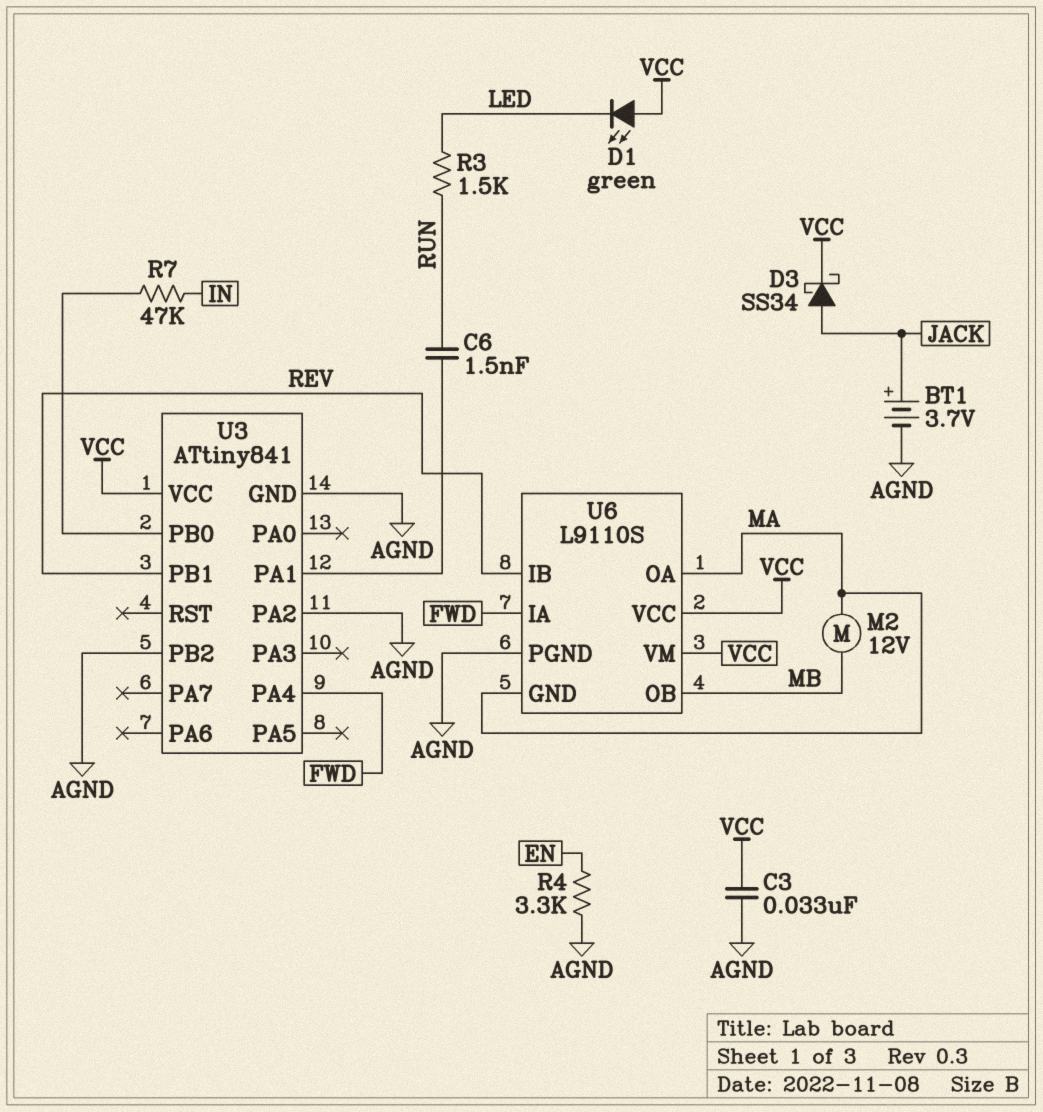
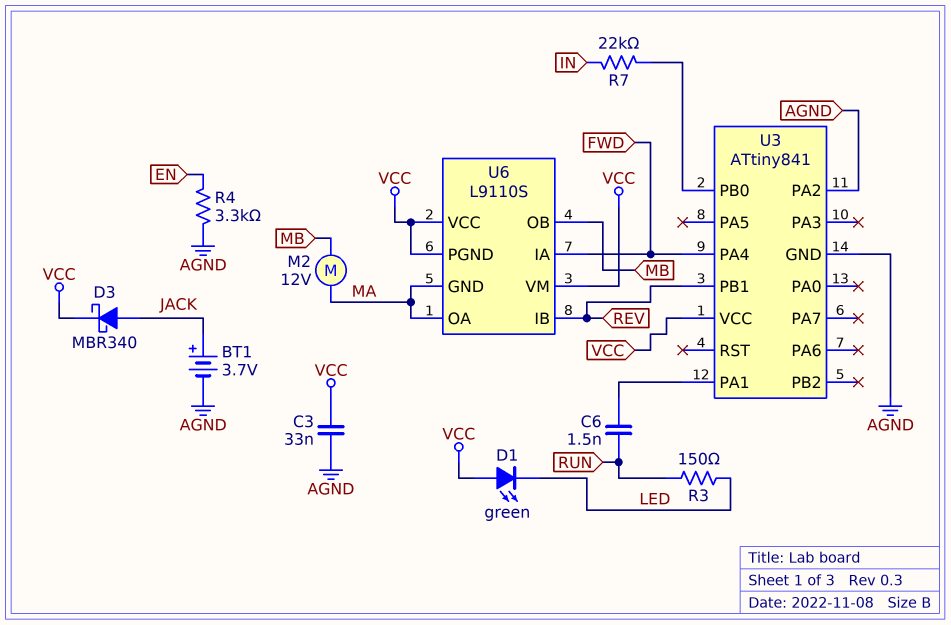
D3: schottky SS34 (A JACK, K VCC) -> schottky MBR340 (A JACK, K VCC)
R3: 1.5k (LED, RUN) -> 150 (LED, RUN)
R7: 47k (IN, U3/PB0) -> 22k (IN, U3/PB0)
U3 pin PB2: AGND -> none
U6 pin PGND: AGND -> VCC

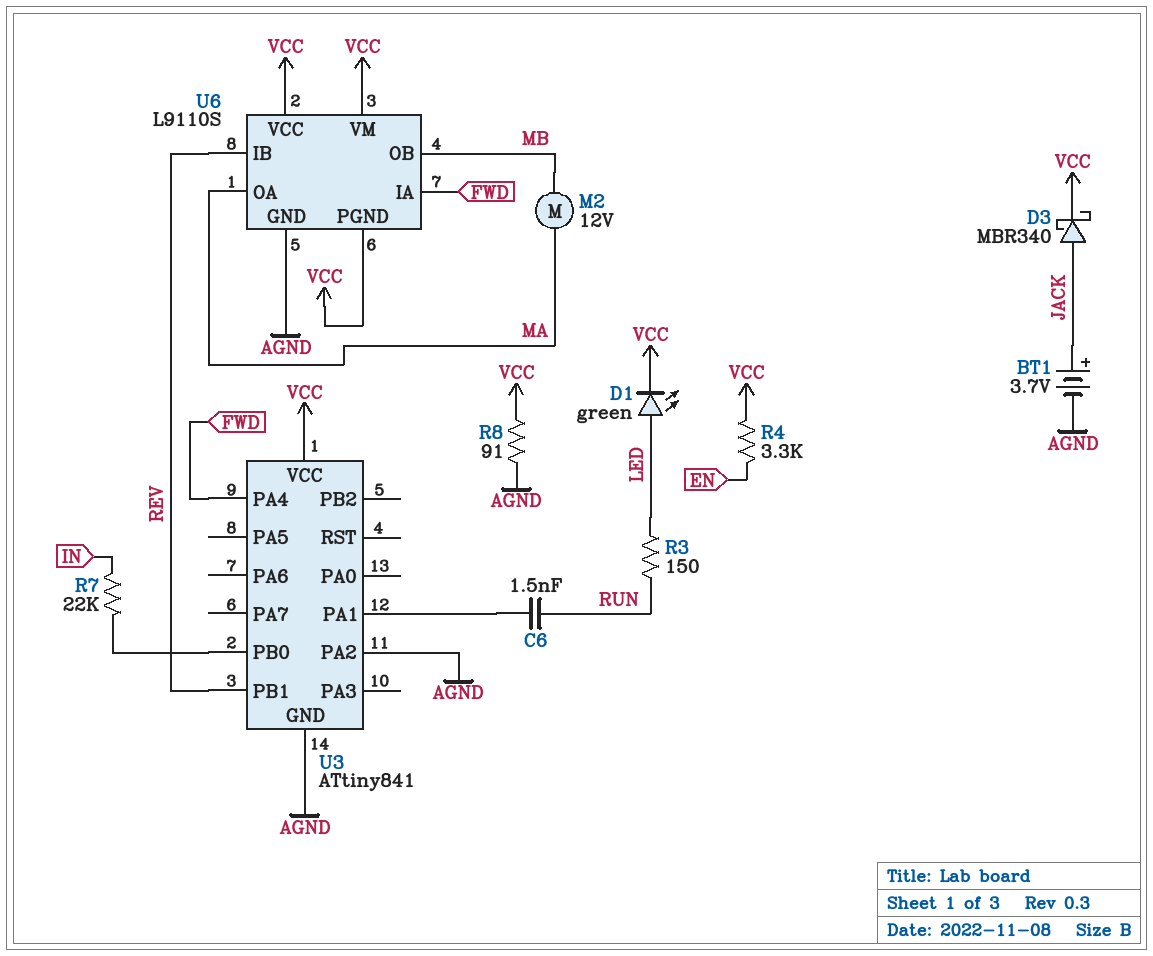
C3: 33nF (AGND, VCC) -> none
D1: LED green (A VCC, K LED) -> LED green (A LED, K VCC)
R4: 3.3k (AGND, EN) -> 3.3k (EN, VCC)
R8: none -> 91 (AGND, VCC)
U6 pin GND: MA -> AGND

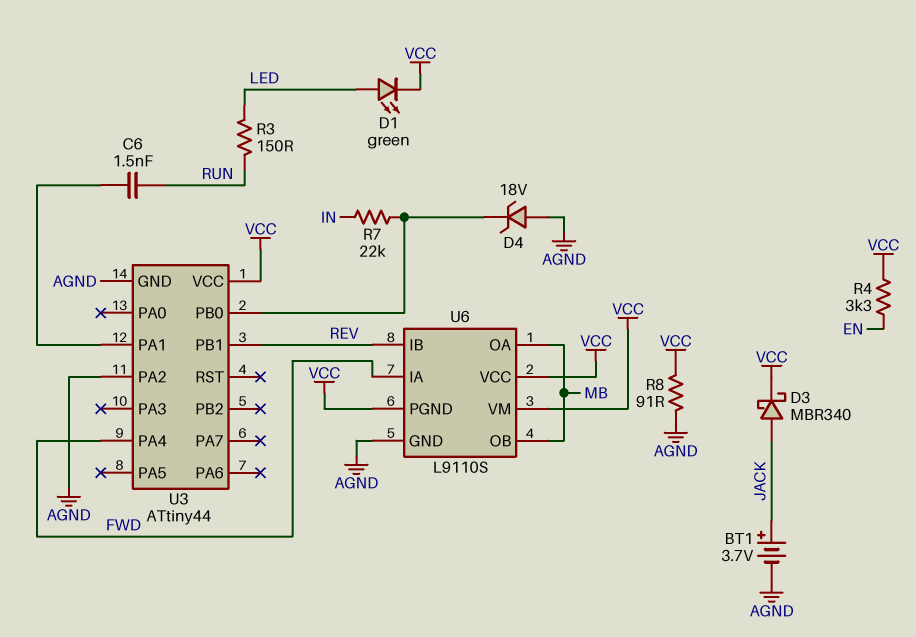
D4: none -> zener 18V (A AGND, K U3/PB0)
M2: motor 12V (MA, MB) -> none
U3: ATtiny841 -> ATtiny44
U6 pin OA: MA -> MB

